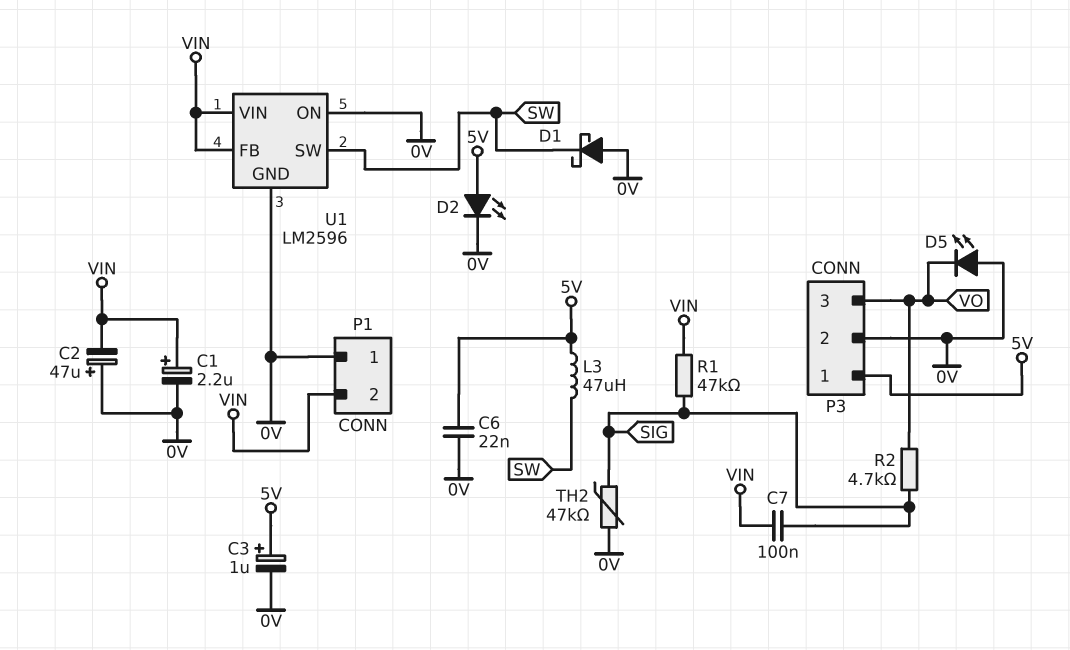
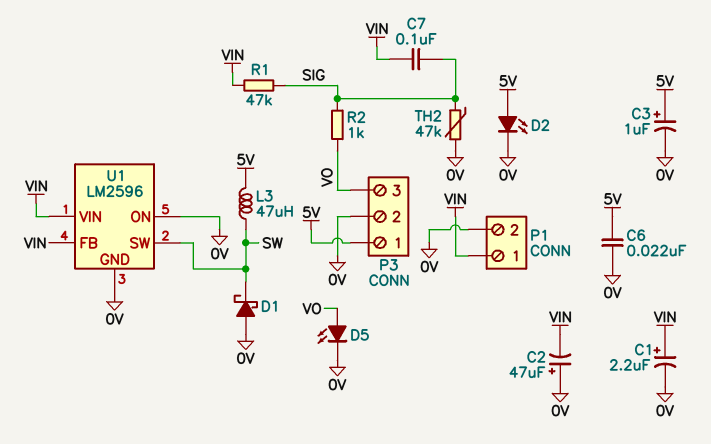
D5: LED (A 0V, K VO) -> LED (A VO, K 0V)
P1 pin 1: 0V -> VIN
P1 pin 2: VIN -> 0V
R2: 4.7k (SIG, VO) -> 1k (SIG, VO)

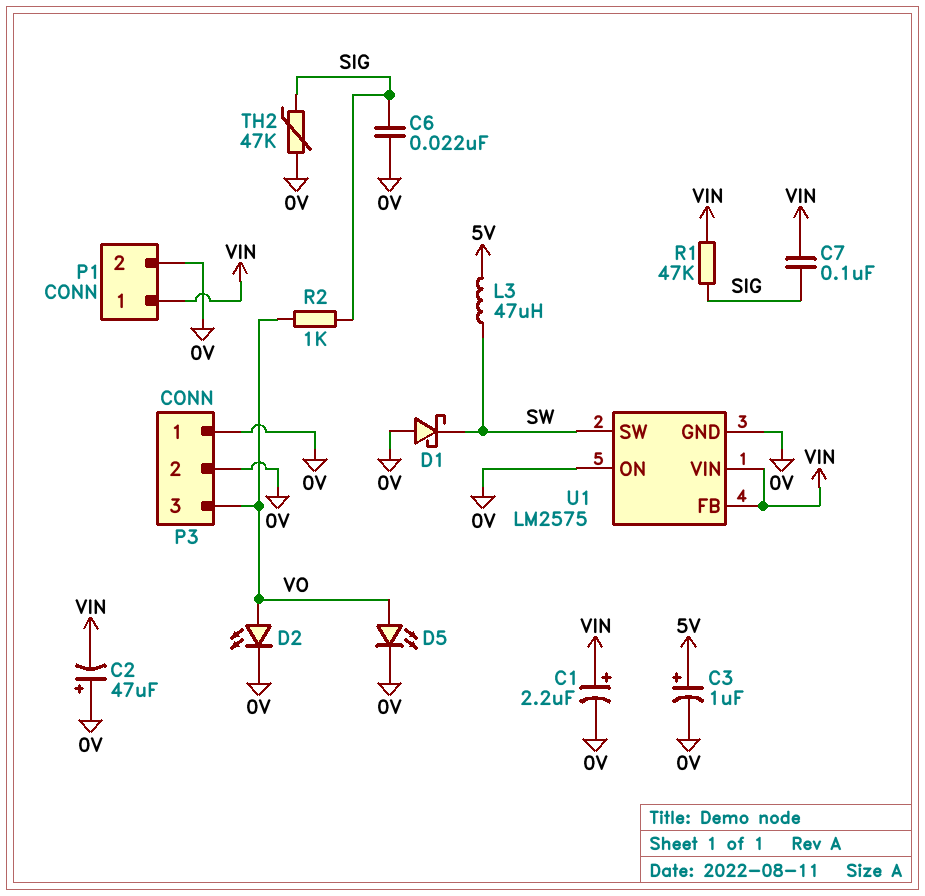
C6: 22nF (0V, 5V) -> 22nF (0V, SIG)
D2: LED (A 5V, K 0V) -> LED (A VO, K 0V)
P3 pin 1: 5V -> 0V
U1: LM2596 -> LM2575

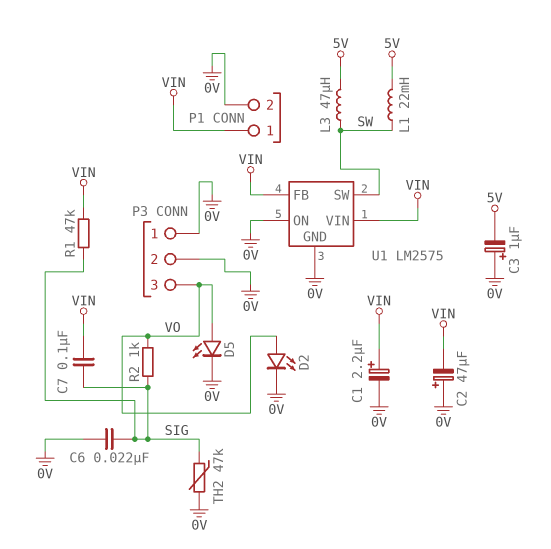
C3: 1uF (plus 5V, minus 0V) -> 1uF (plus 0V, minus 5V)
D1: schottky (A 0V, K SW) -> none
L1: none -> 22mH (5V, SW)

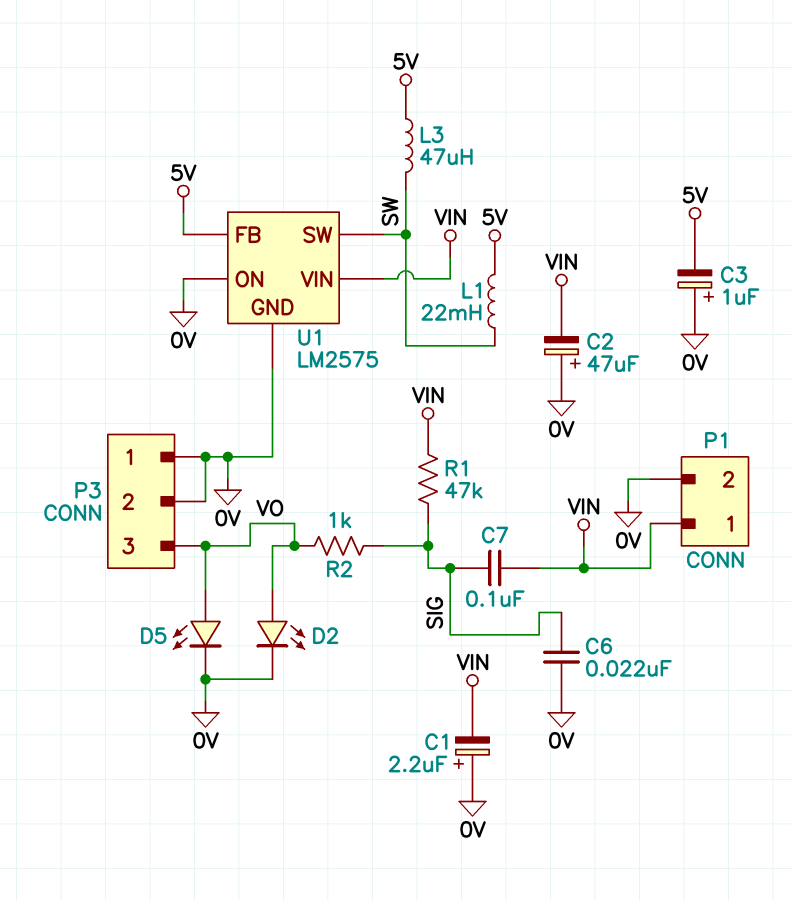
C1: 2.2uF (plus VIN, minus 0V) -> 2.2uF (plus 0V, minus VIN)
TH2: 47k (0V, SIG) -> none
U1 pin FB: VIN -> 5V

